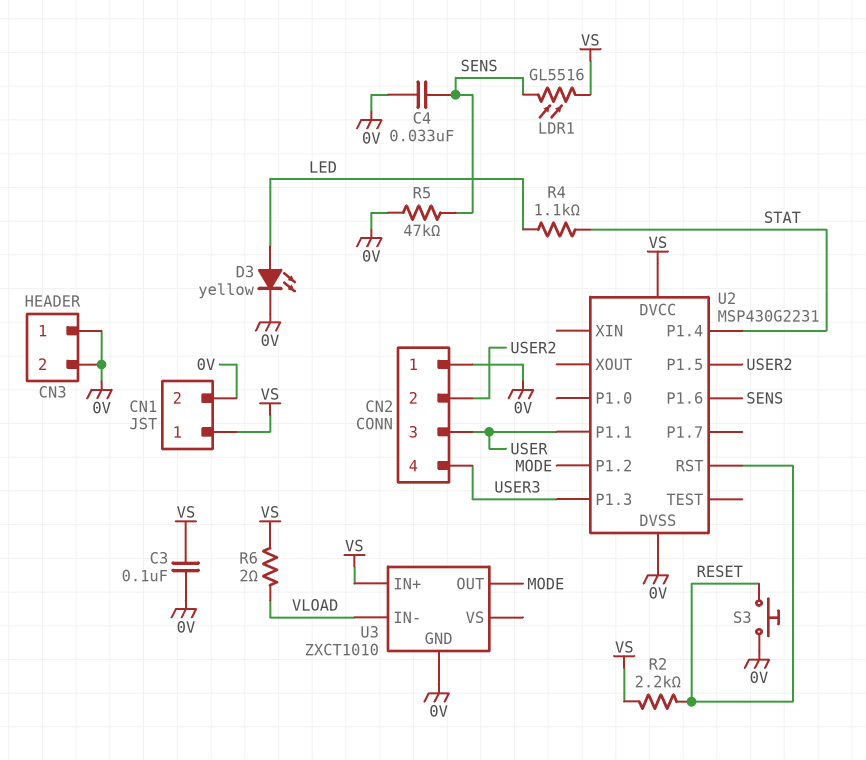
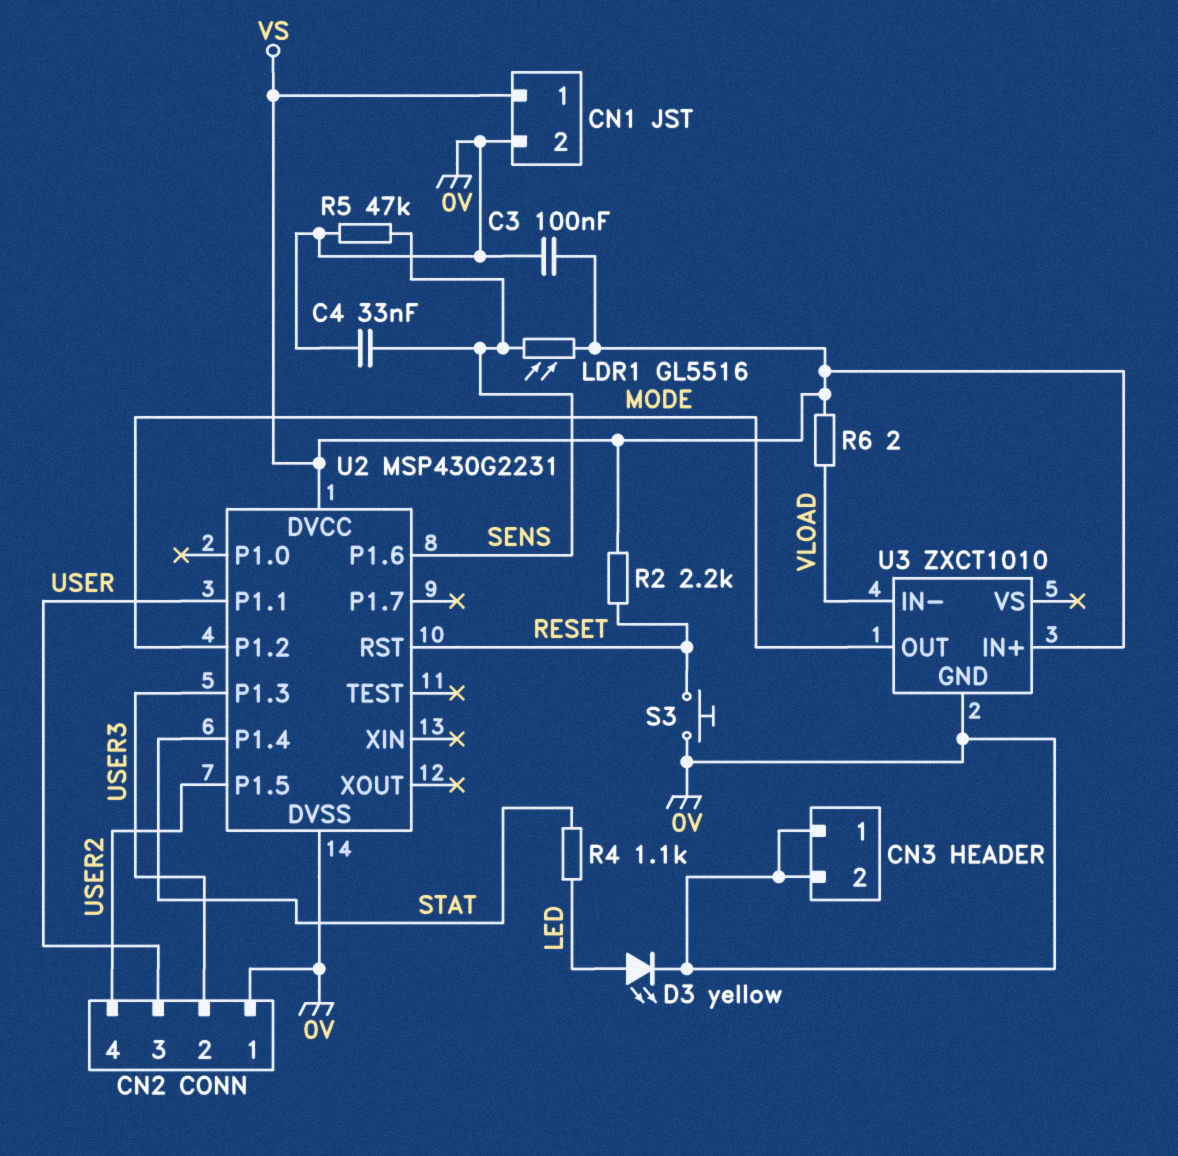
CN2 pin 2: USER2 -> USER3
CN2 pin 4: USER3 -> USER2

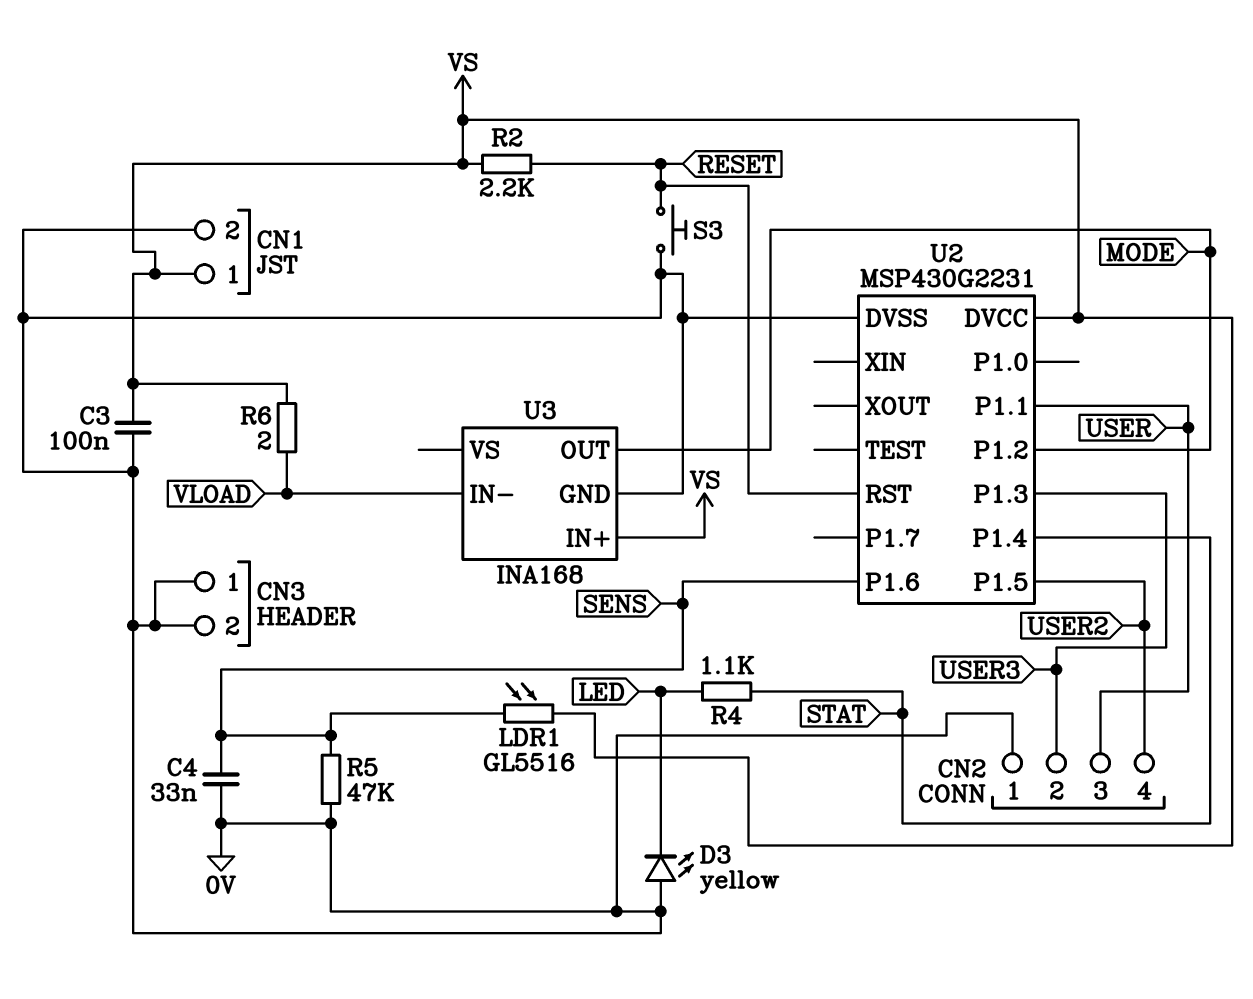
D3: LED yellow (A LED, K 0V) -> LED yellow (A 0V, K LED)
U3: ZXCT1010 -> INA168

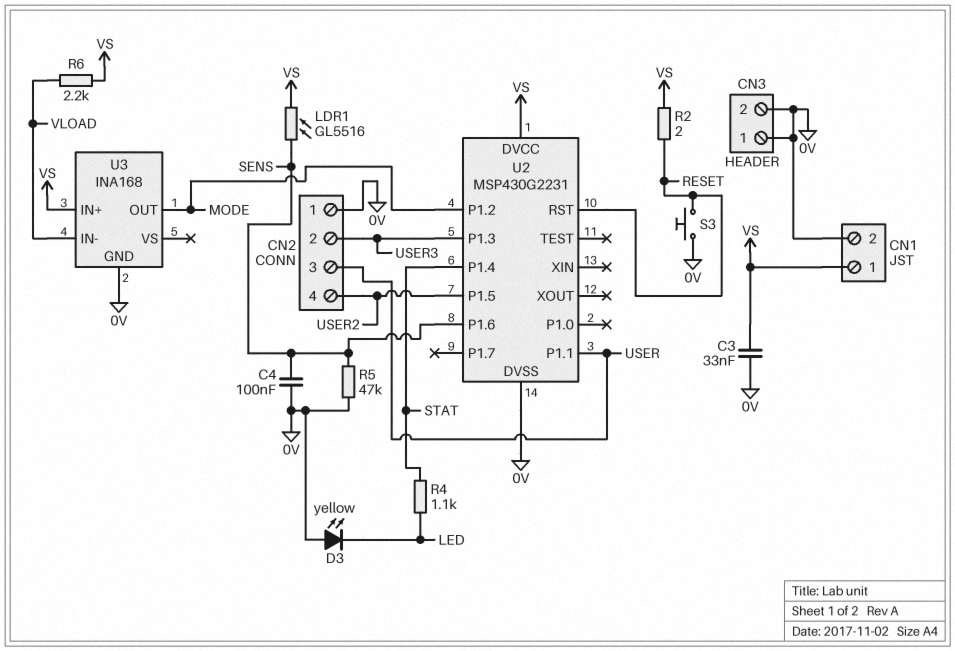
C3: 100nF (0V, VS) -> 33nF (0V, VS)
C4: 33nF (0V, SENS) -> 100nF (0V, SENS)
R2: 2.2k (RESET, VS) -> 2 (RESET, VS)
R6: 2 (VLOAD, VS) -> 2.2k (VLOAD, VS)

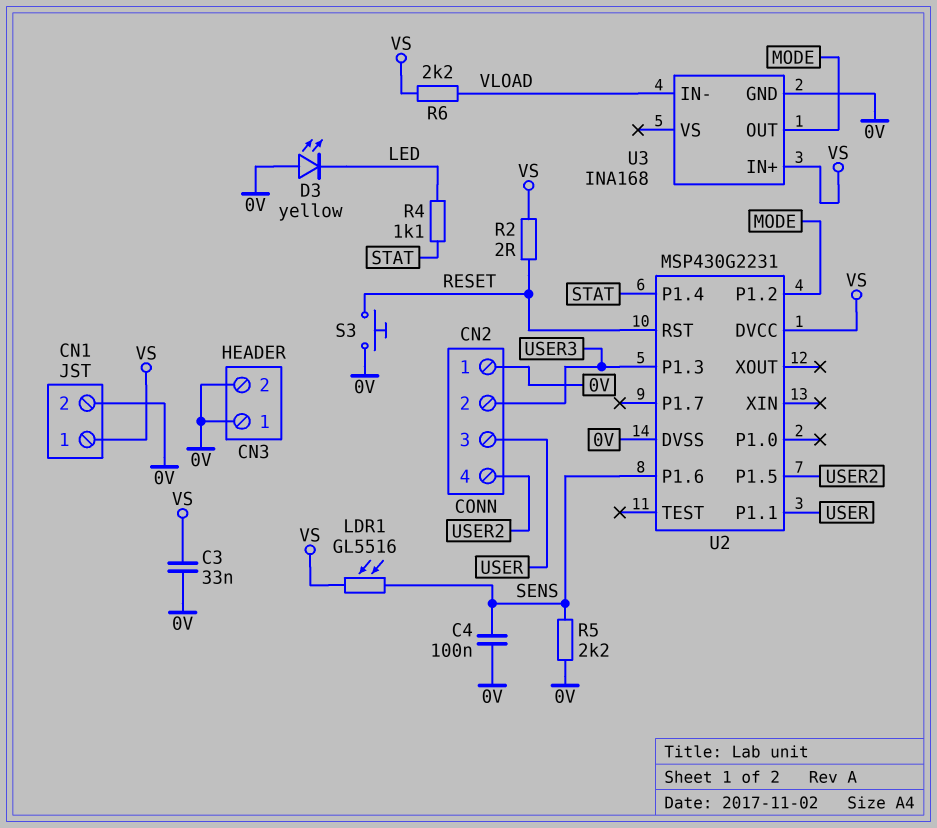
R5: 47k (0V, SENS) -> 2.2k (0V, SENS)

